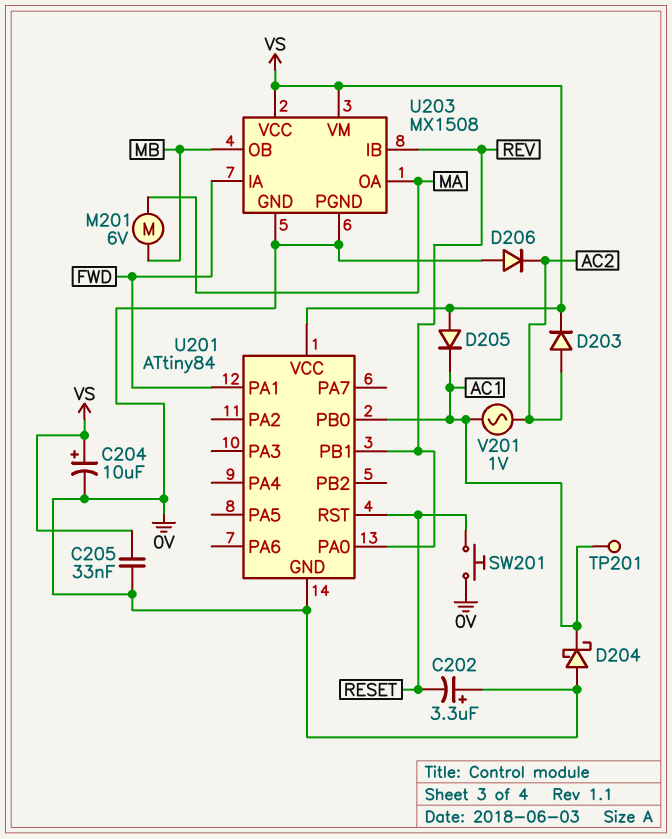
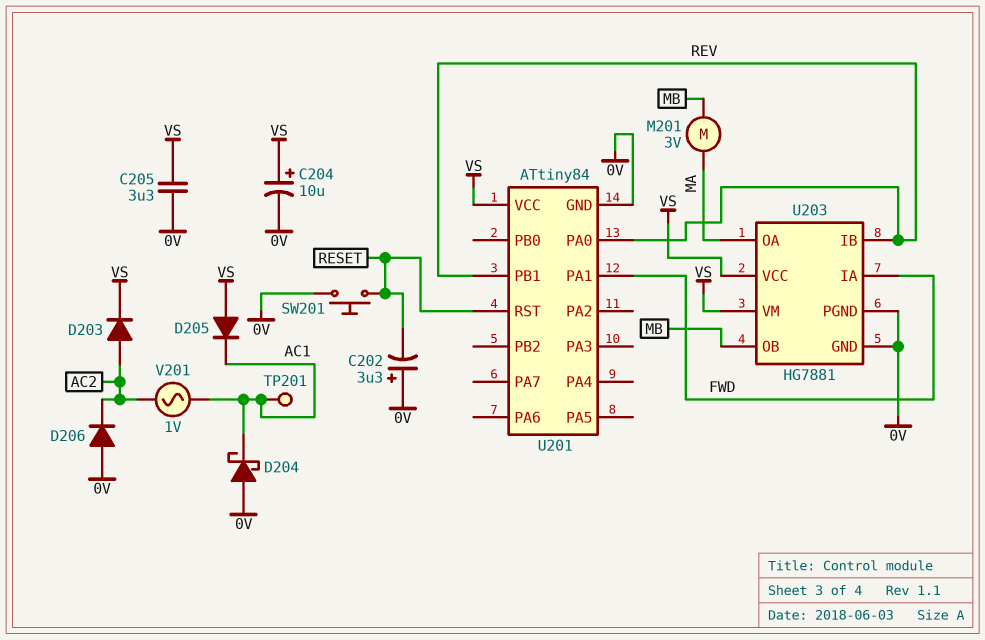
C205: 33nF (0V, VS) -> 3.3uF (0V, VS)
M201: motor 6V (MA, MB) -> motor 3V (MA, MB)
U201 pin PB0: AC1 -> none
U203: MX1508 -> HG7881

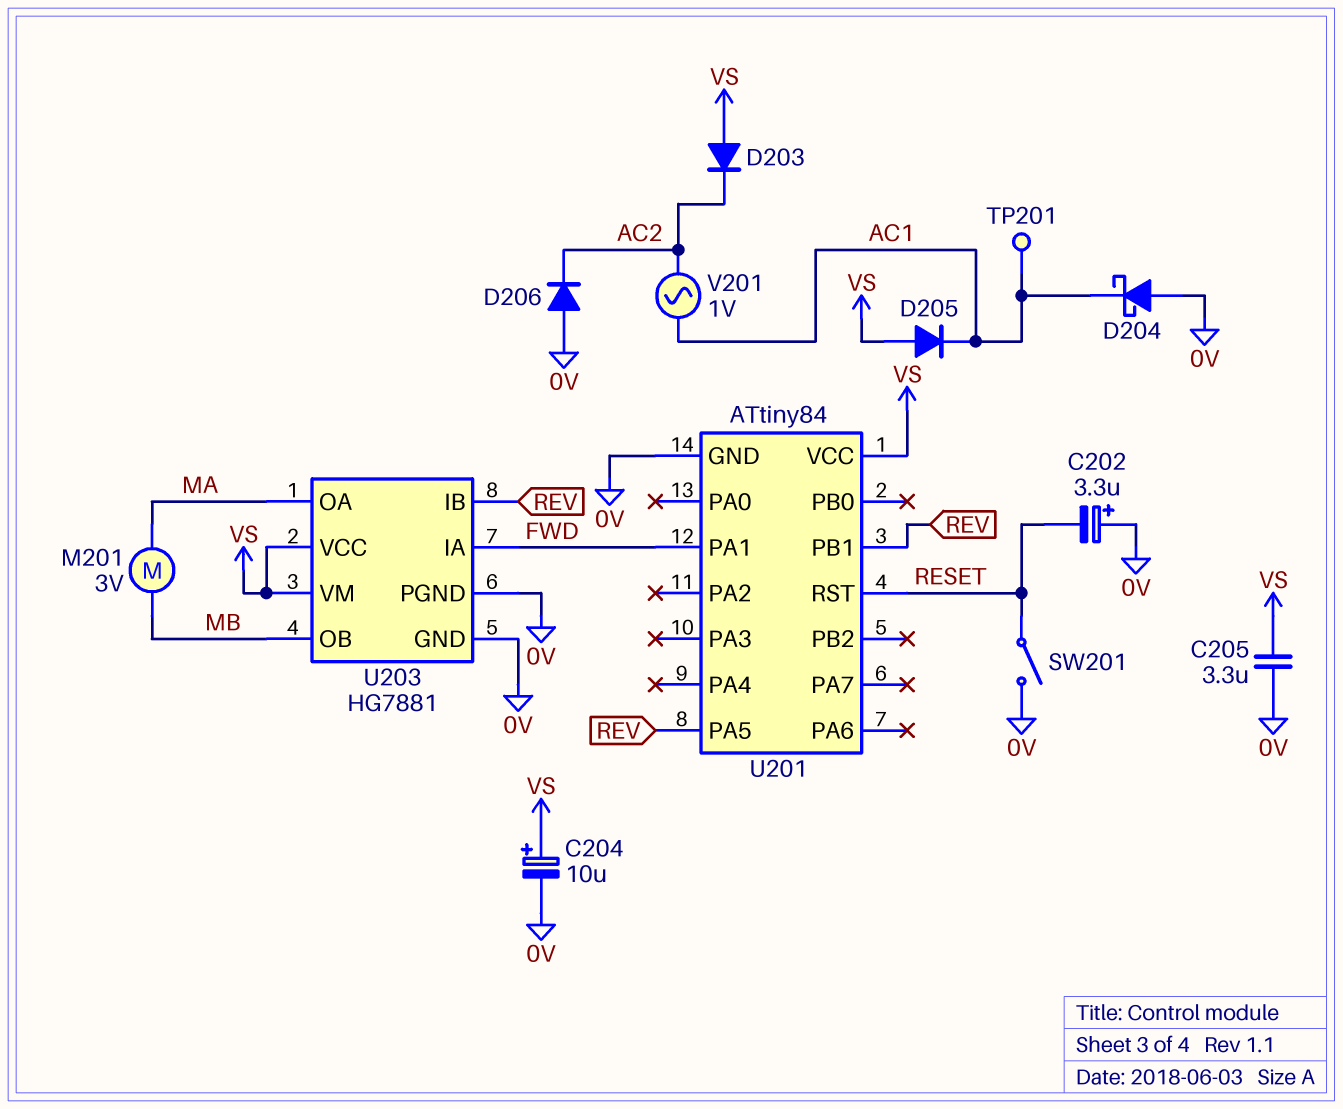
D203: diode (A AC2, K VS) -> diode (A VS, K AC2)
SW201: button (0V, RESET) -> switch (0V, RESET)
U201 pin PA0: REV -> none
U201 pin PA5: none -> REV

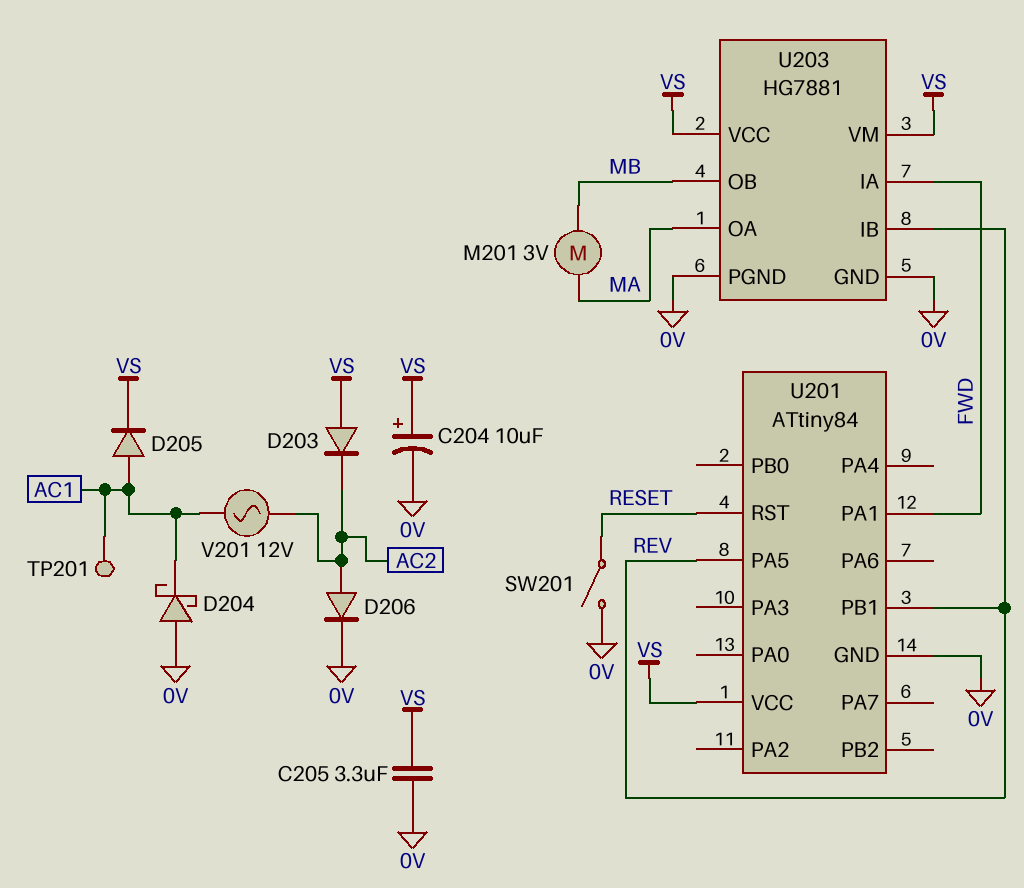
C202: 3.3uF (plus 0V, minus RESET) -> none
D205: diode (A VS, K AC1) -> diode (A AC1, K VS)
D206: diode (A 0V, K AC2) -> diode (A AC2, K 0V)
V201: AC 1V (AC1, AC2) -> AC 12V (AC1, AC2)

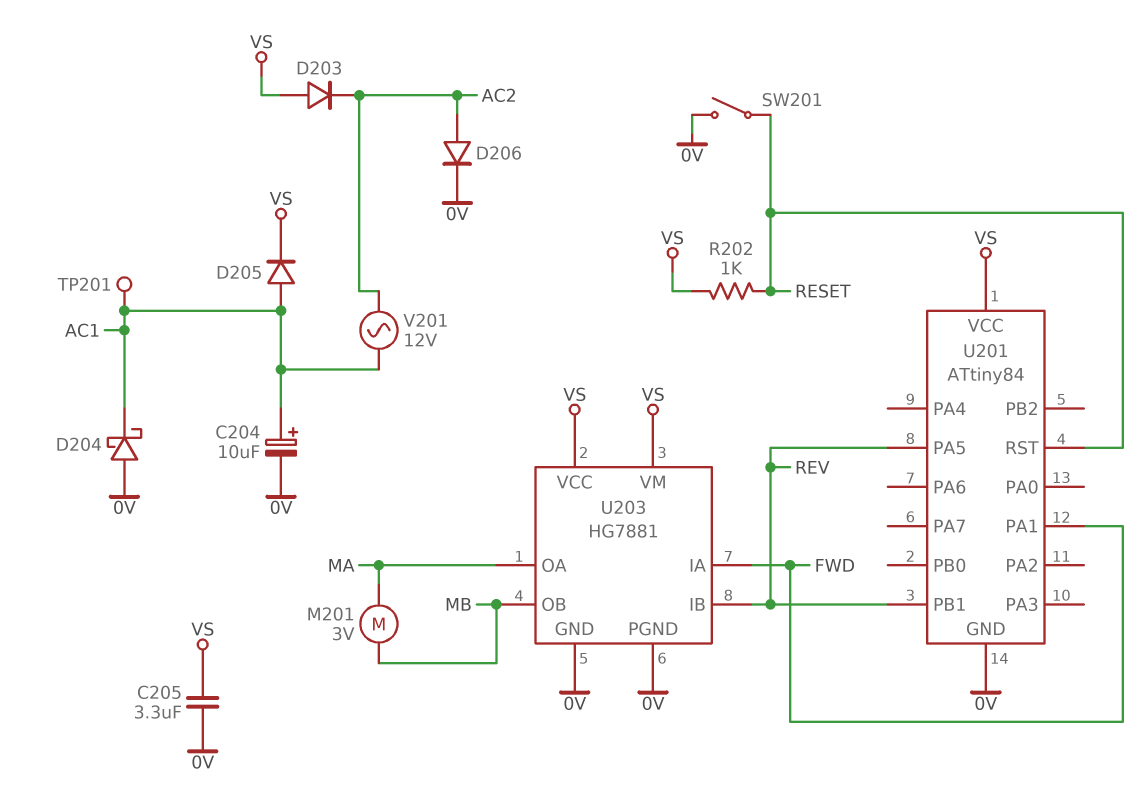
C204: 10uF (plus VS, minus 0V) -> 10uF (plus AC1, minus 0V)
R202: none -> 1k (RESET, VS)

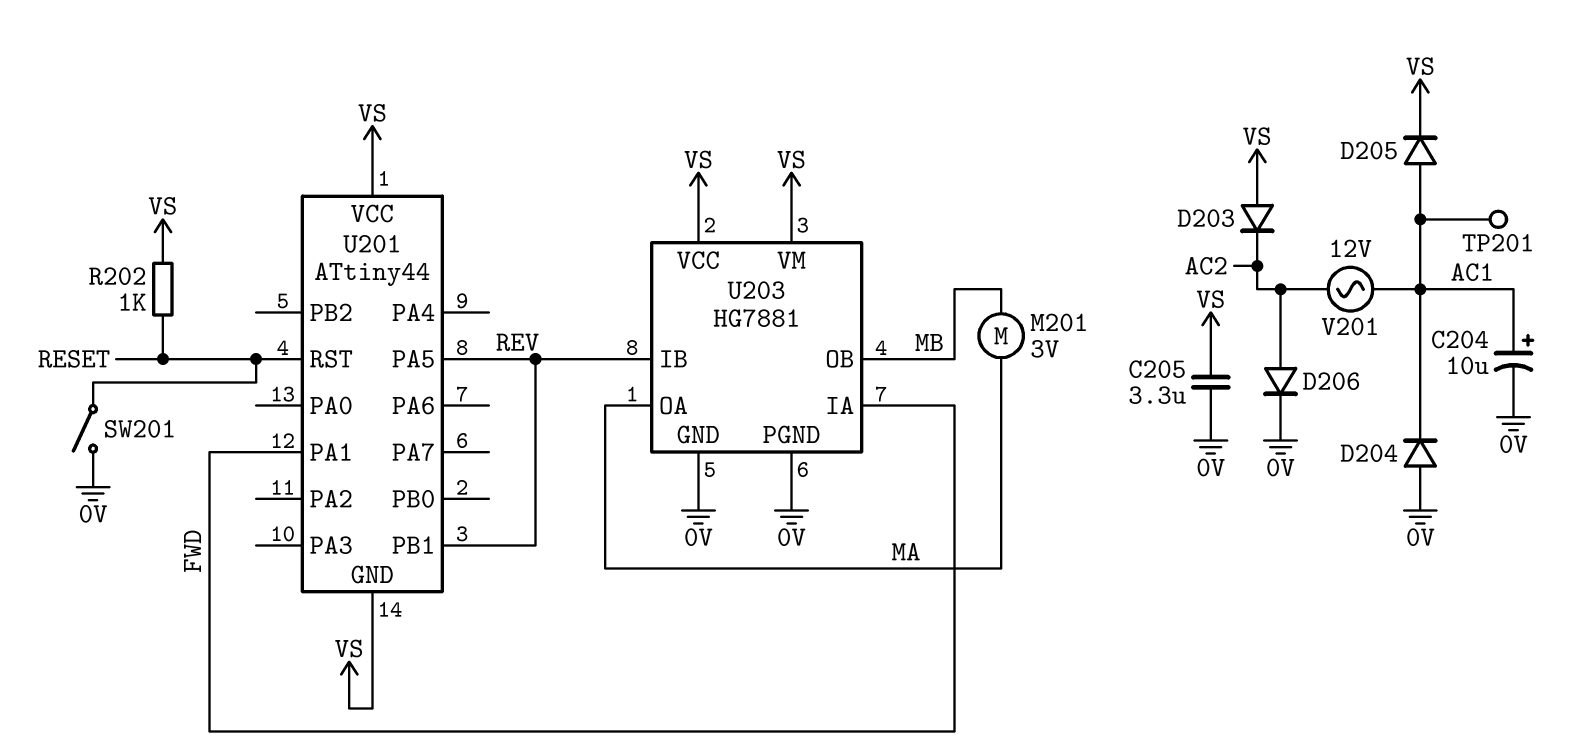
D204: schottky (A 0V, K AC1) -> diode (A 0V, K AC1)
U201: ATtiny84 -> ATtiny44
U201 pin GND: 0V -> VS

